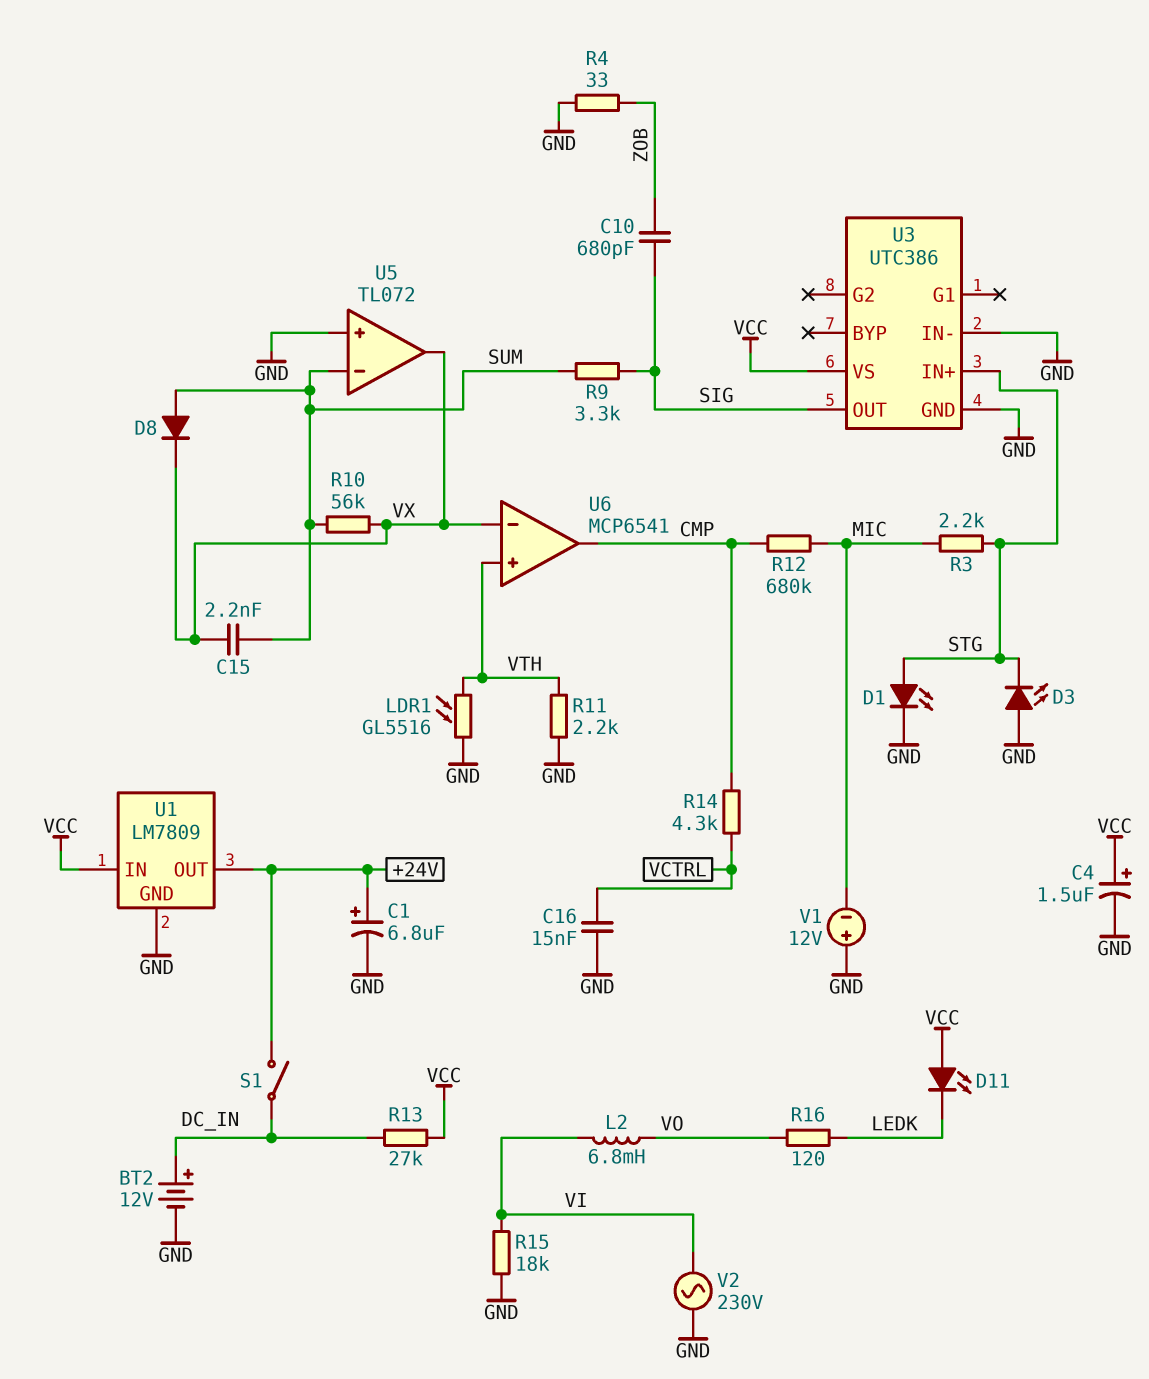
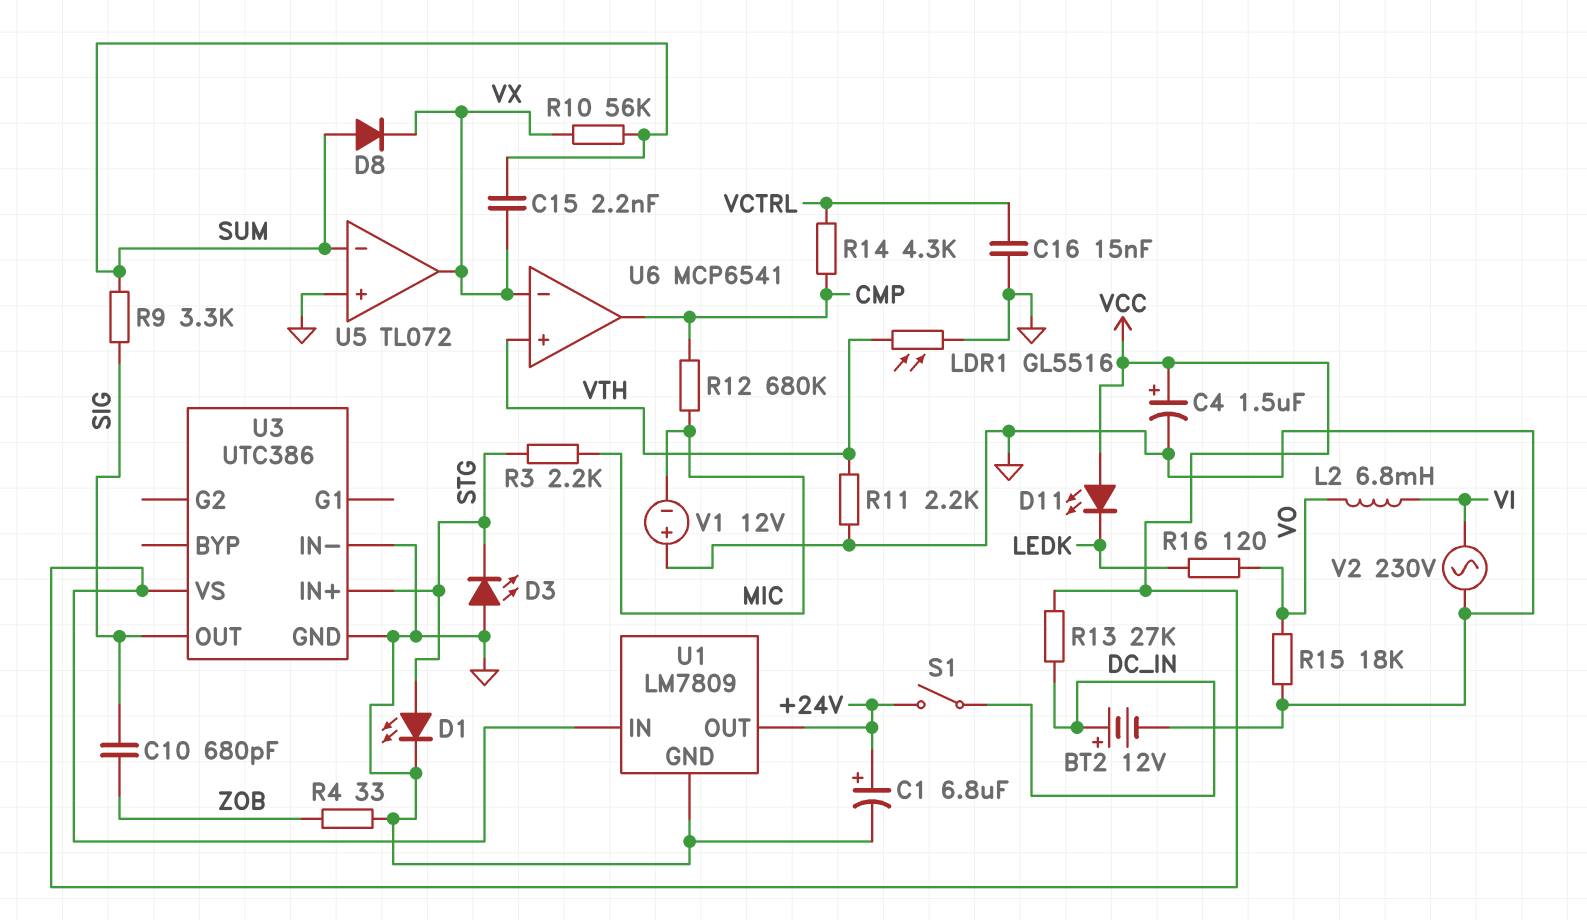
R15: 18k (GND, VI) -> 18k (GND, VO)

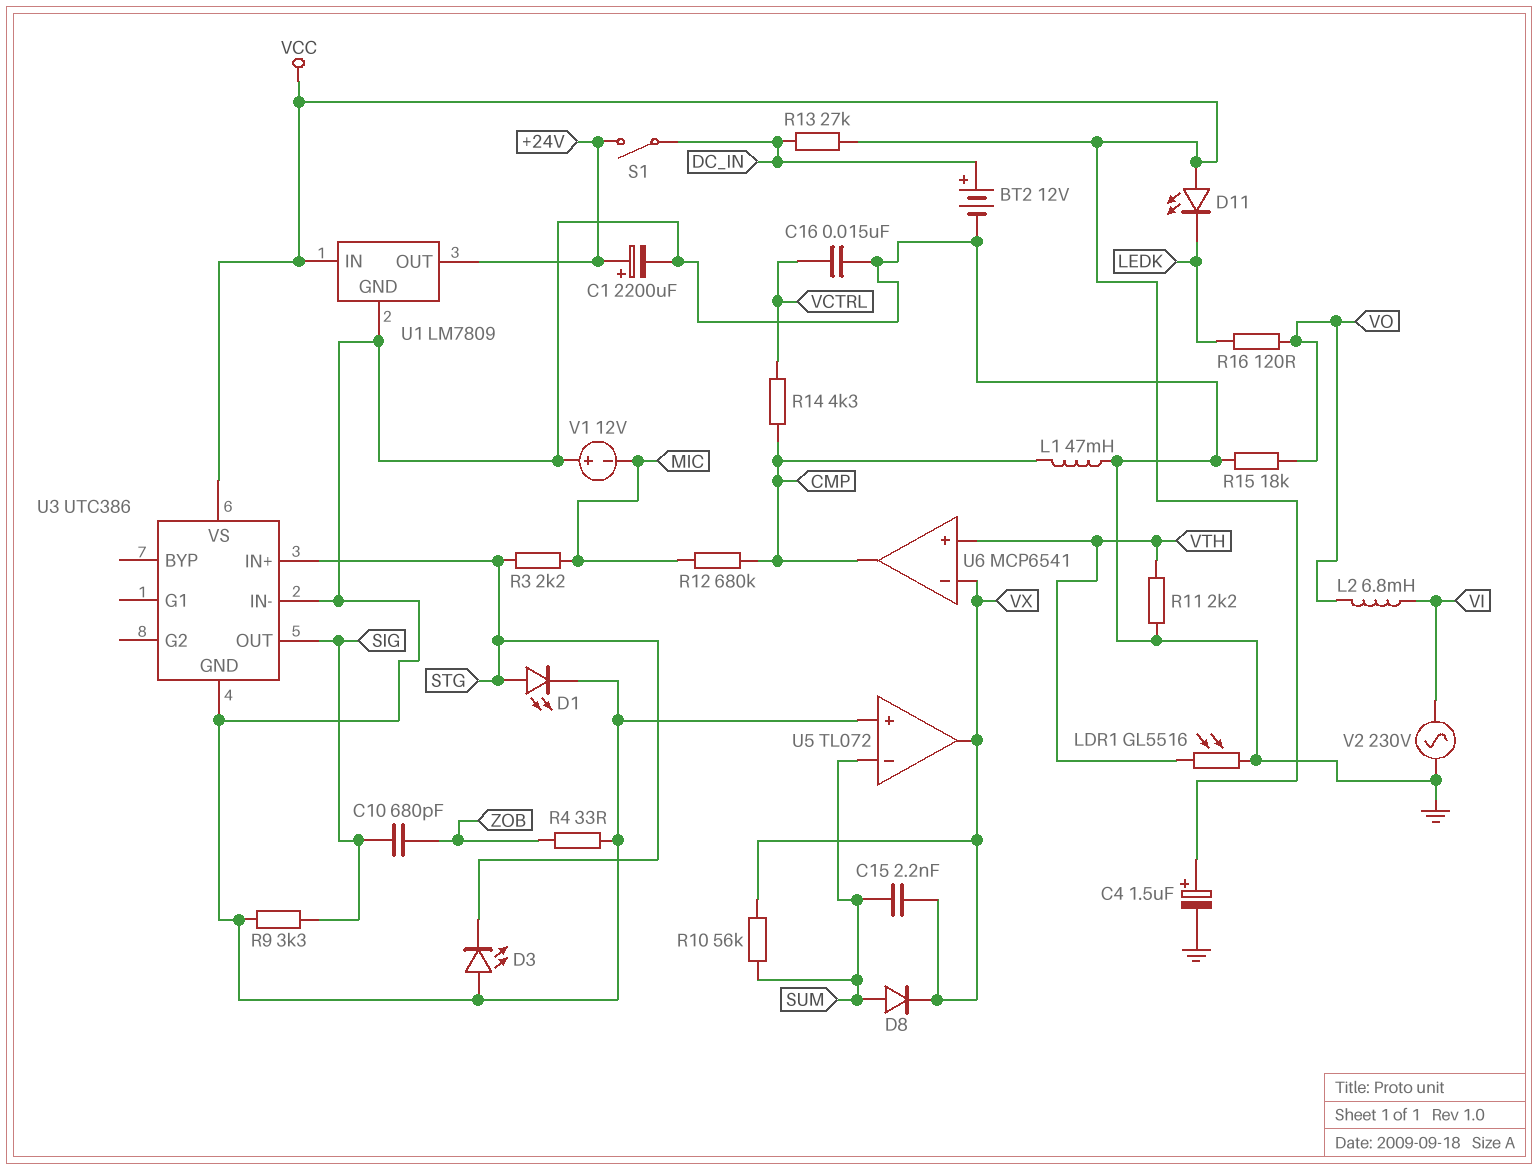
C1: 6.8uF (plus +24V, minus GND) -> 2200uF (plus +24V, minus GND)
L1: none -> 47mH (CMP, GND)
R9: 3.3k (SIG, SUM) -> 3.3k (GND, SIG)

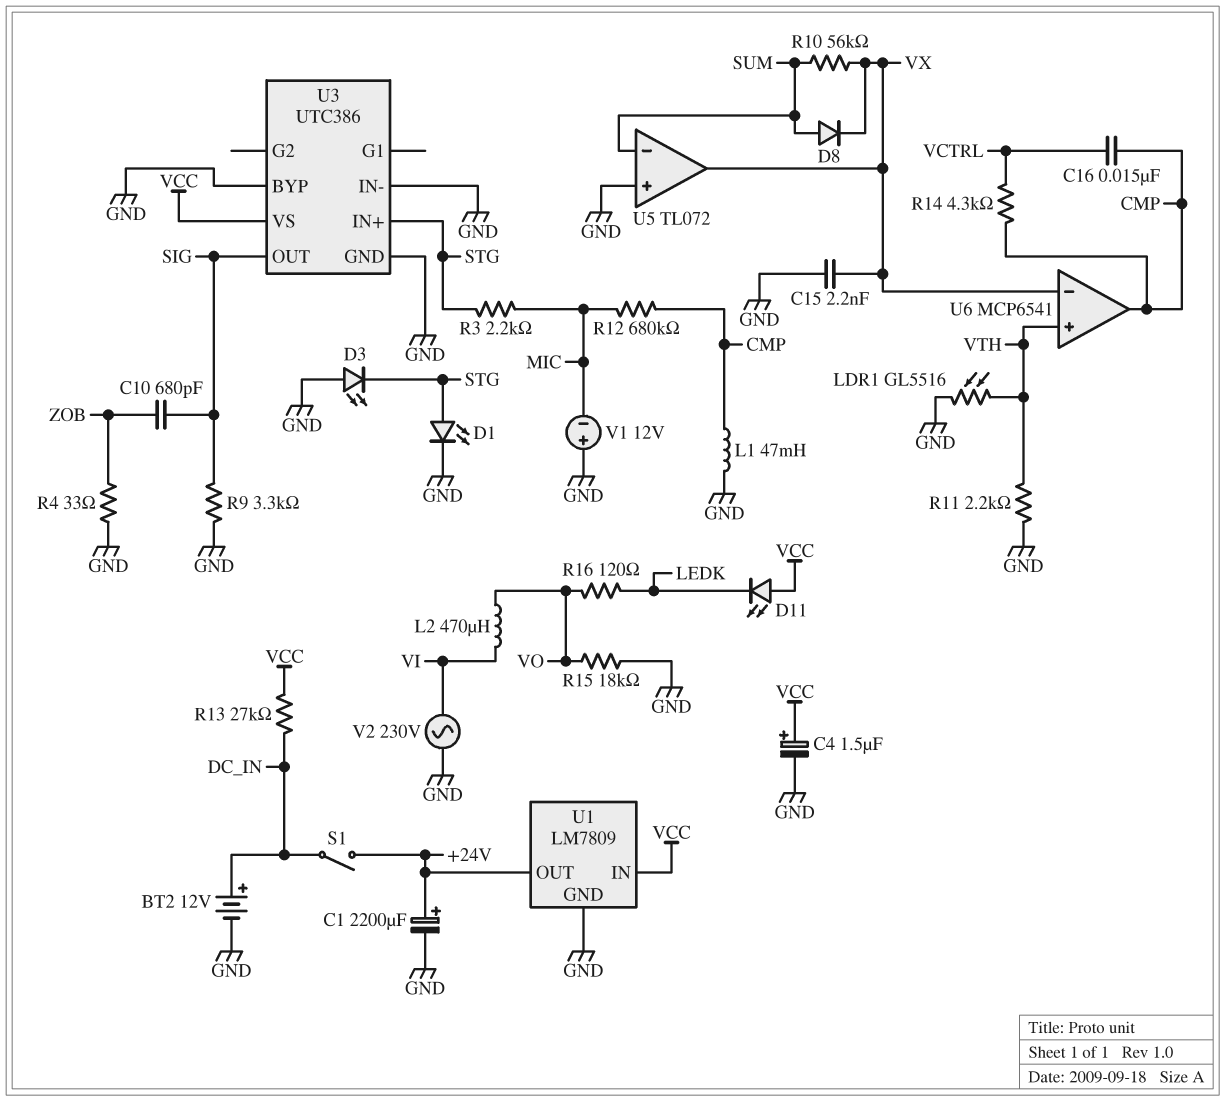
C15: 2.2nF (SUM, VX) -> 2.2nF (GND, VX)
C16: 15nF (GND, VCTRL) -> 15nF (CMP, VCTRL)
L2: 6.8mH (VI, VO) -> 470uH (VI, VO)
U3 pin BYP: none -> GND

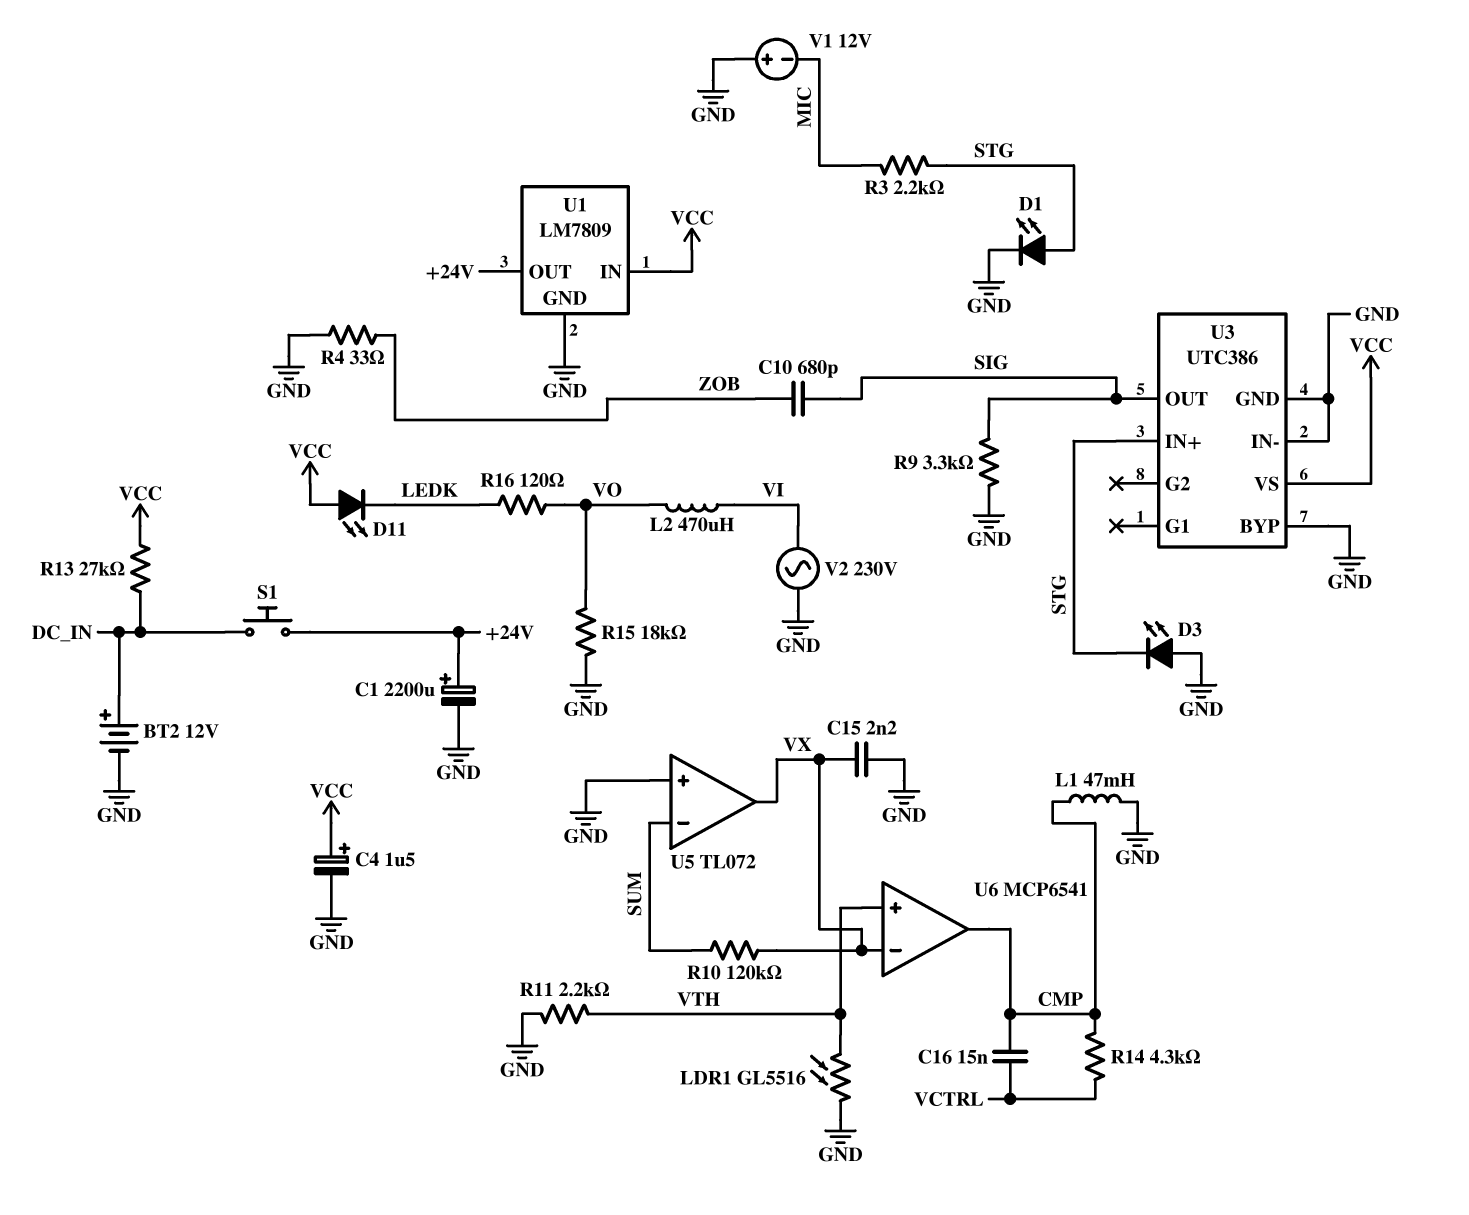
D8: diode (A SUM, K VX) -> none
R10: 56k (SUM, VX) -> 120k (SUM, VX)
R12: 680k (CMP, MIC) -> none
S1: switch (+24V, DC_IN) -> button (+24V, DC_IN)

